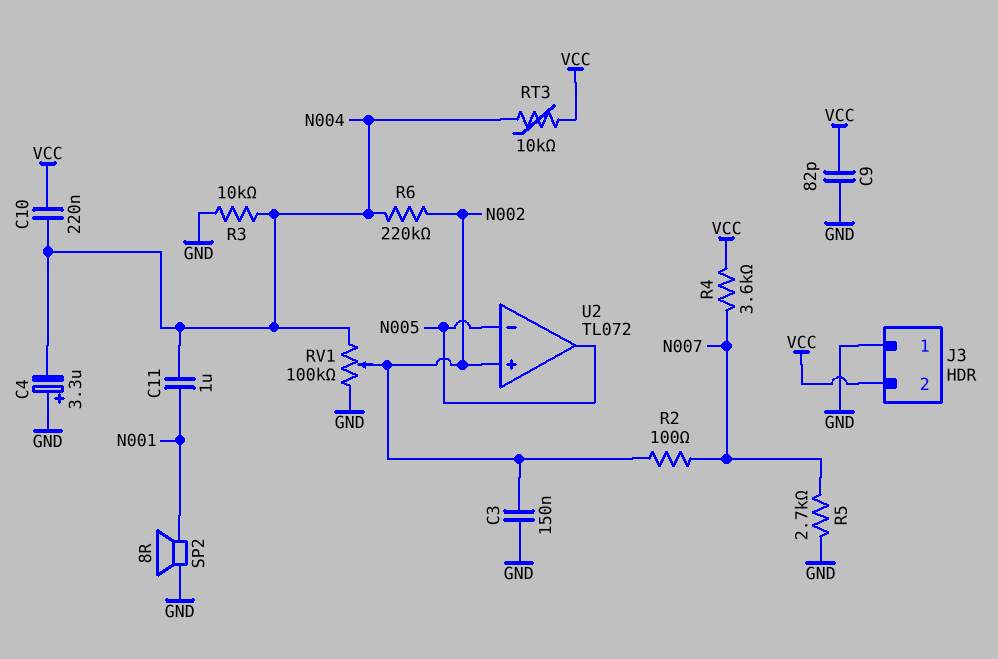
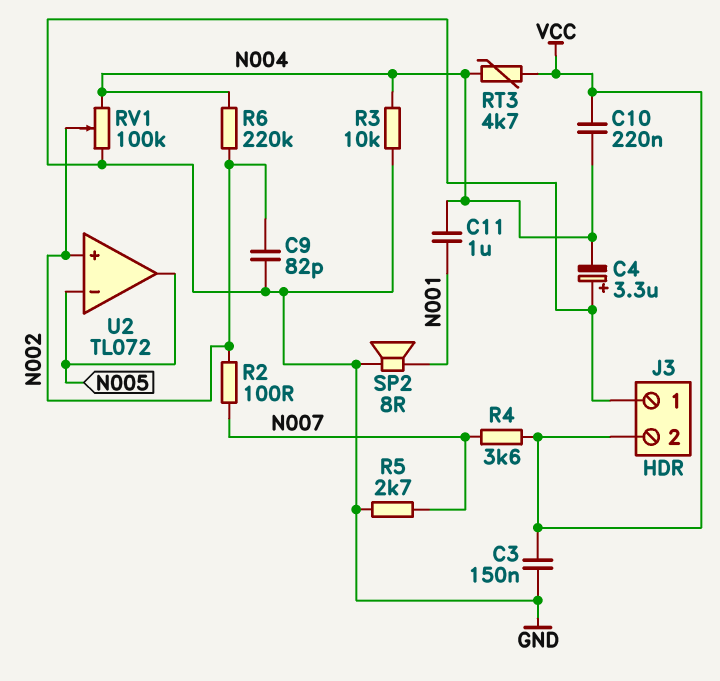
C3: 150nF (GND, N002) -> 150nF (GND, VCC)
C9: 82pF (GND, VCC) -> 82pF (GND, N002)
RT3: 10k (N004, VCC) -> 4.7k (N004, VCC)

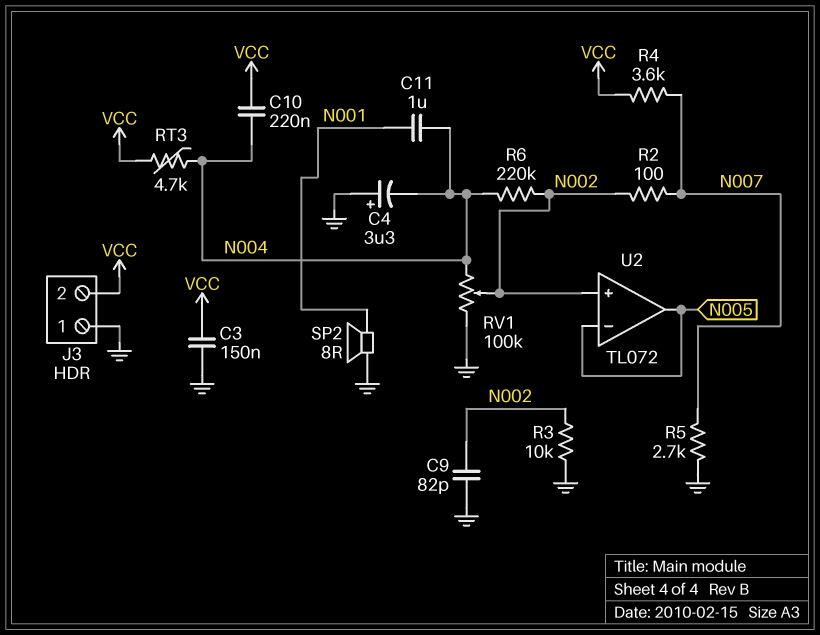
R3: 10k (GND, N004) -> 10k (GND, N002)

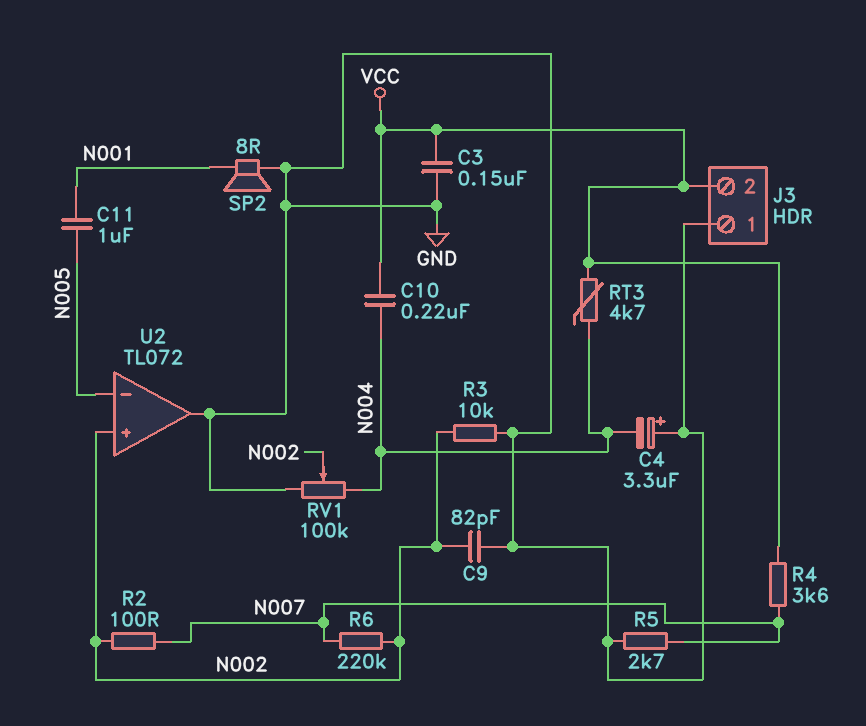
C11: 1uF (N001, N004) -> 1uF (N001, N005)
R6: 220k (N002, N004) -> 220k (N002, N007)
U2 pin out: N005 -> GND

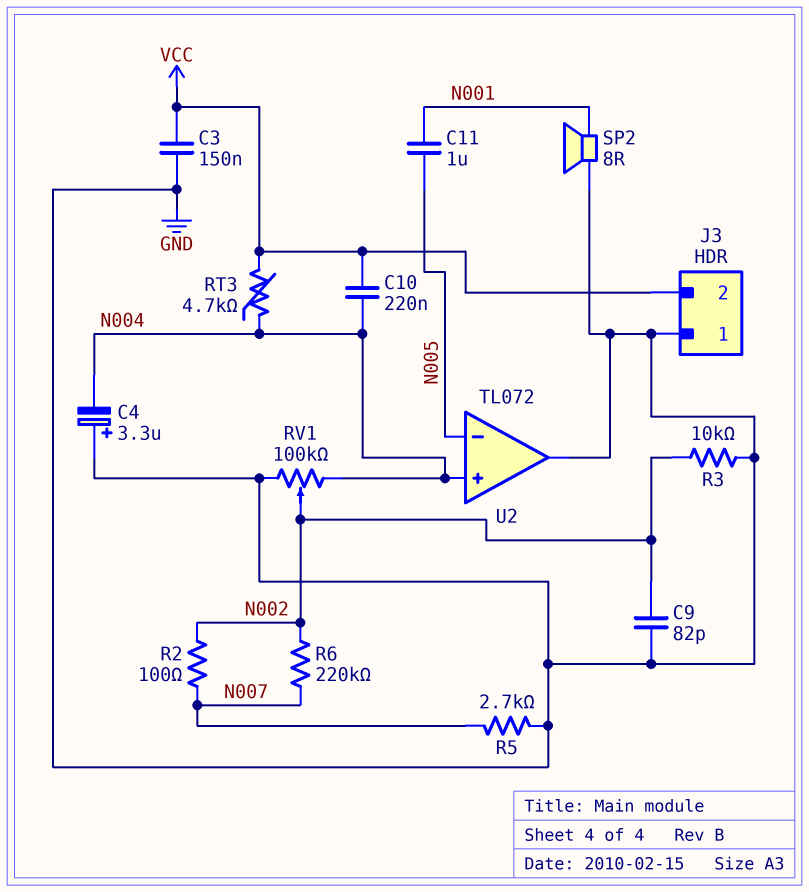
R4: 3.6k (N007, VCC) -> none
U2 pin in+: N002 -> N004

